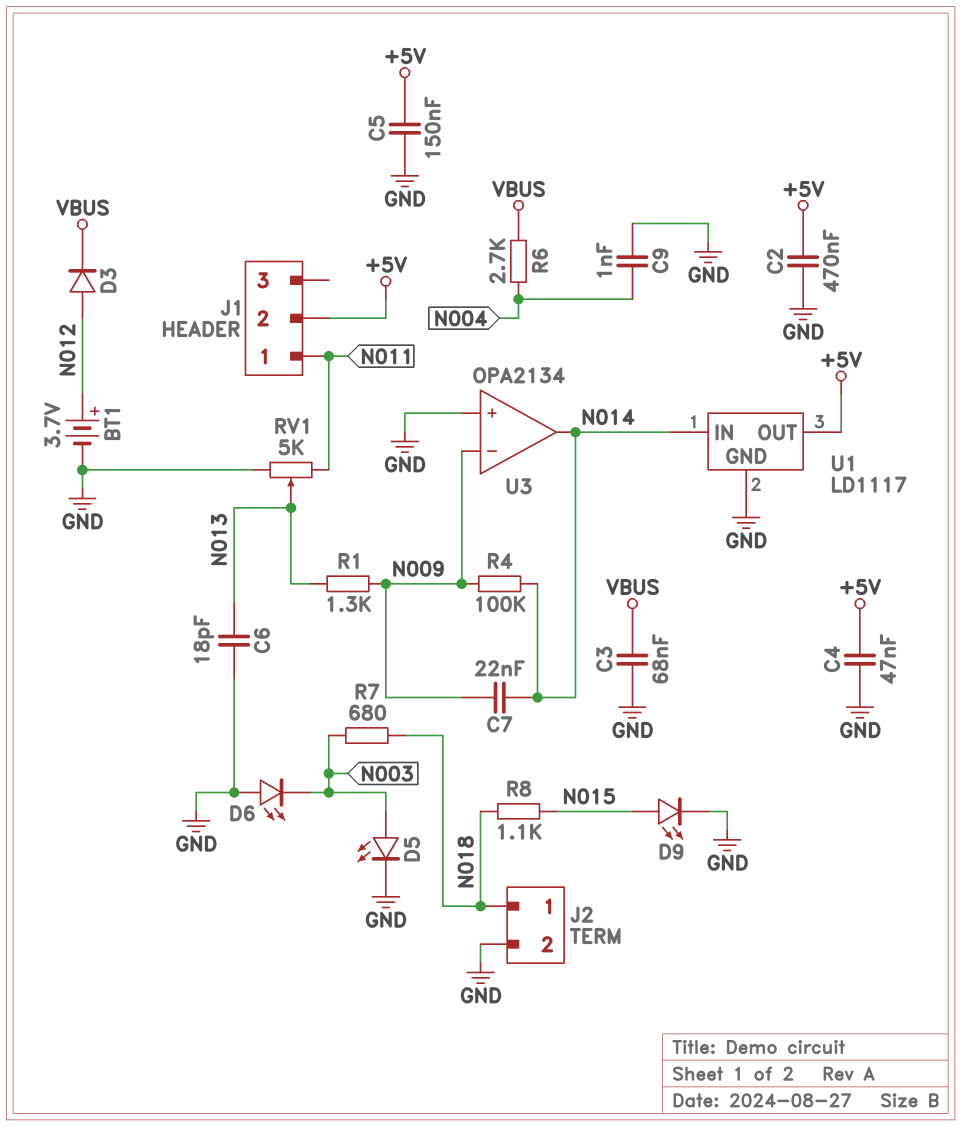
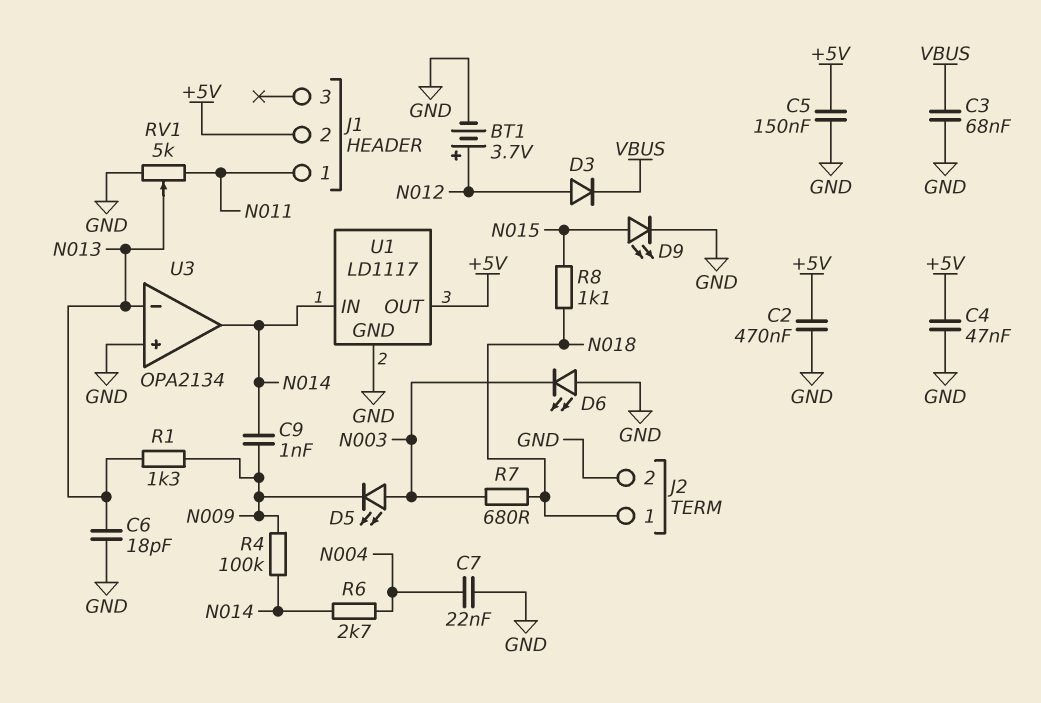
C7: 22nF (N009, N014) -> 22nF (GND, N004)
C9: 1nF (GND, N004) -> 1nF (N009, N014)
D5: LED (A N003, K GND) -> LED (A N003, K N009)
R6: 2.7k (N004, VBUS) -> 2.7k (N004, N014)
U3 pin in-: N009 -> N013

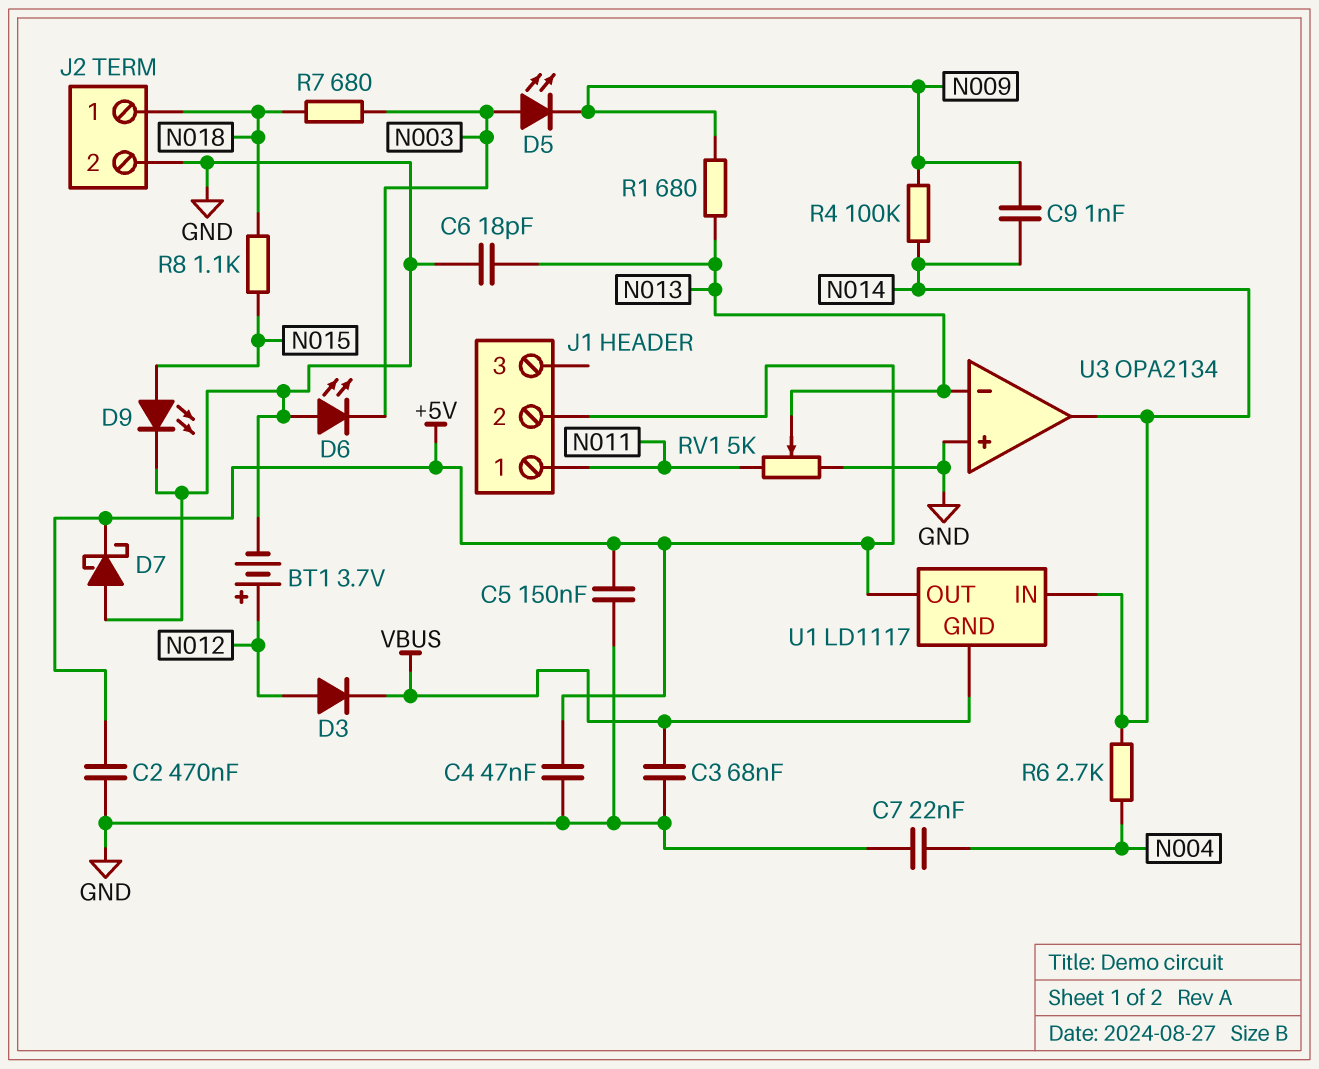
D7: none -> schottky (A GND, K +5V)
R1: 1.3k (N009, N013) -> 680 (N009, N013)
U1 pin GND: GND -> VBUS

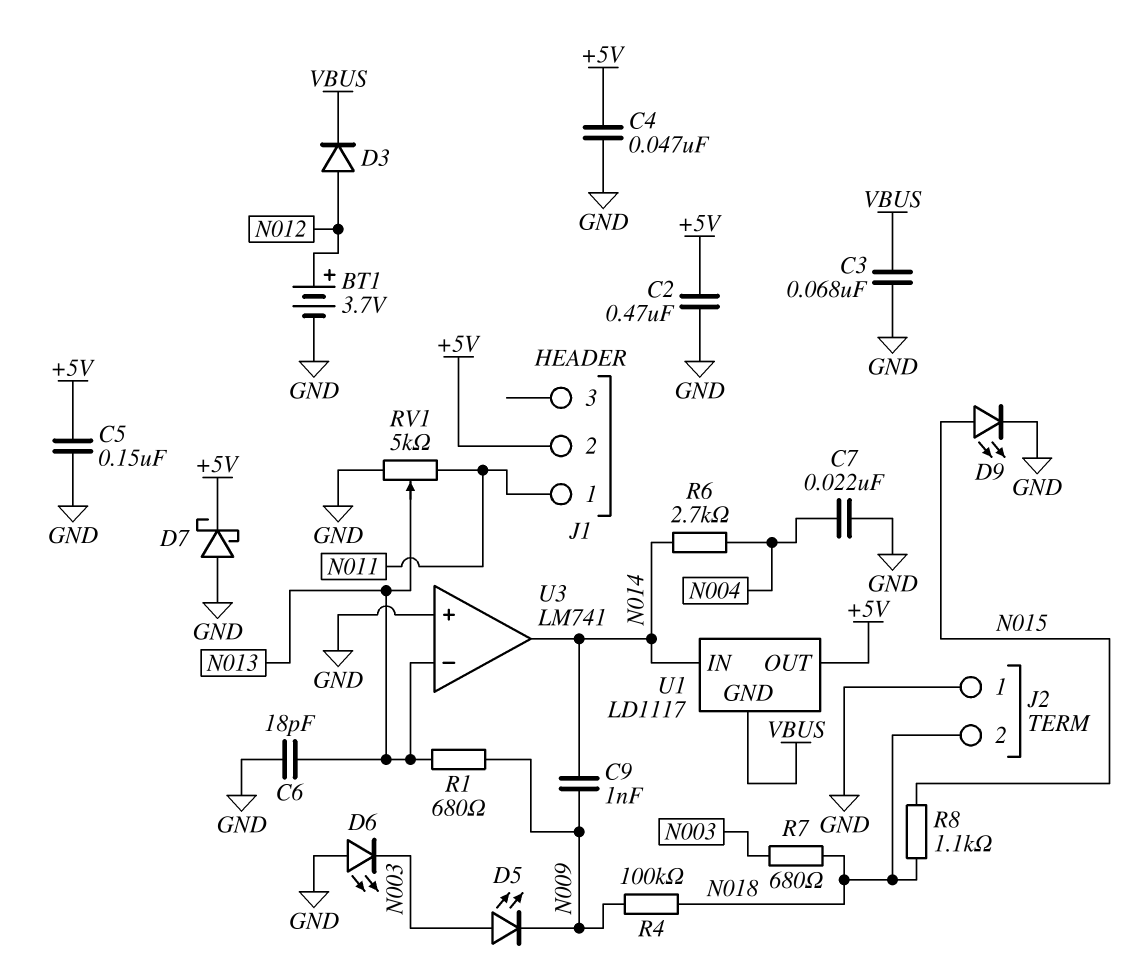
J2 pin 1: N018 -> GND
J2 pin 2: GND -> N018
R4: 100k (N009, N014) -> 100k (N009, N018)
U3: OPA2134 -> LM741

